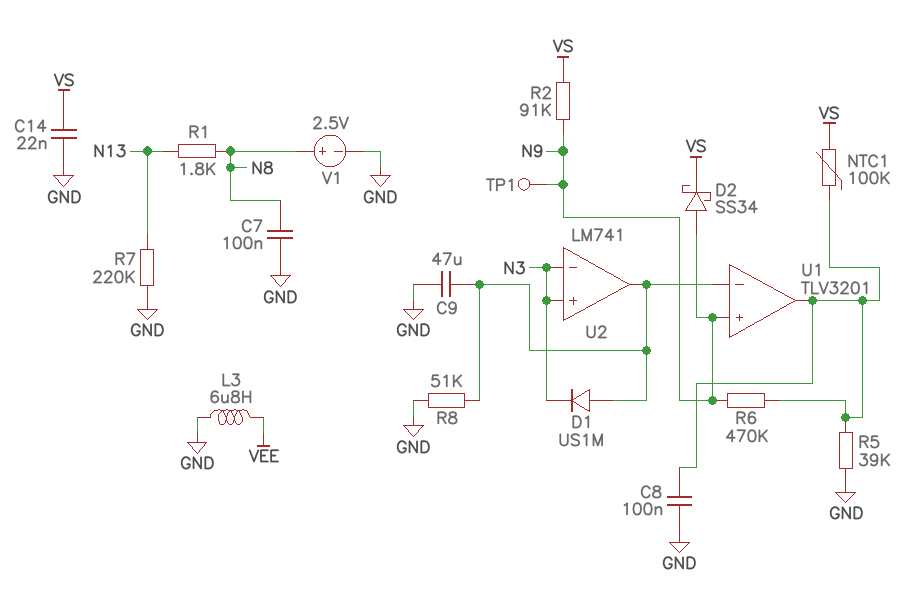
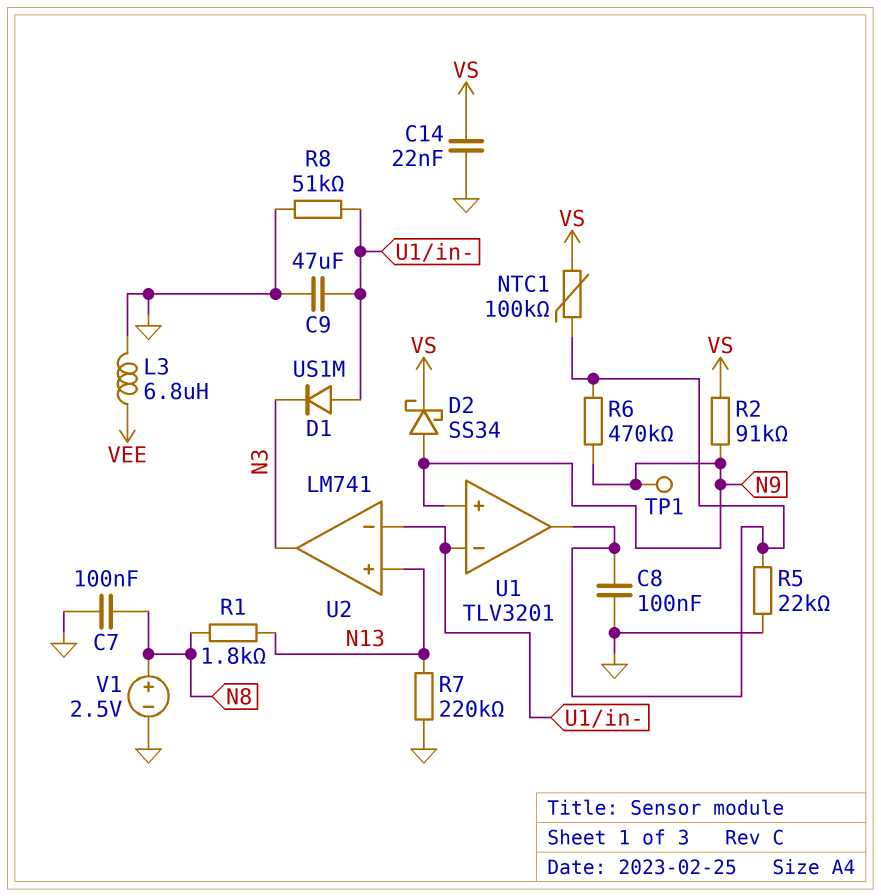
R5: 39k (GND, U1/out) -> 22k (GND, U1/out)
U2 pin in+: N3 -> N13
U2 pin in-: N3 -> U1/in-
U2 pin out: U1/in- -> N3

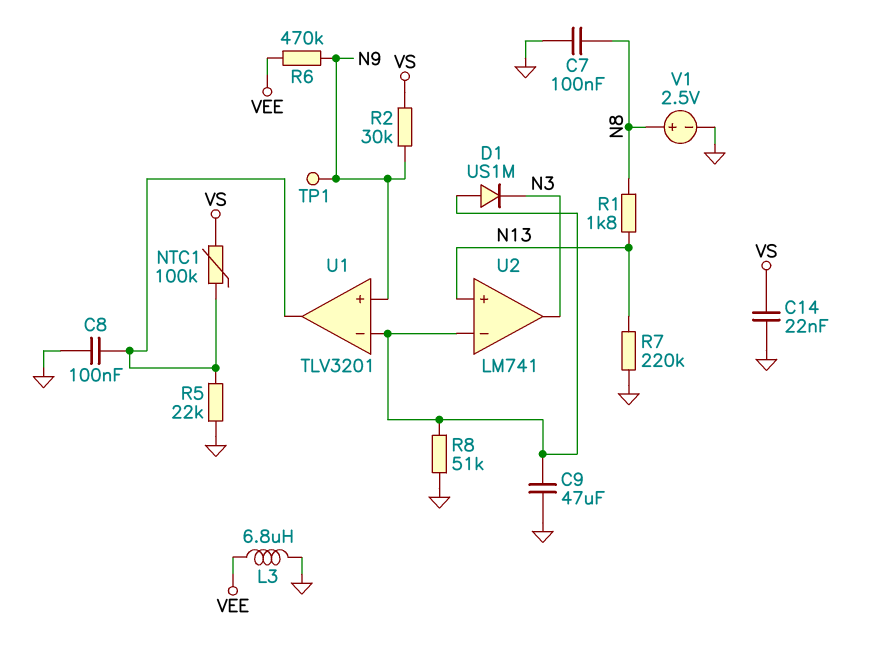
D2: schottky SS34 (A N9, K VS) -> none
R2: 91k (N9, VS) -> 30k (N9, VS)
R6: 470k (N9, U1/out) -> 470k (N9, VEE)

